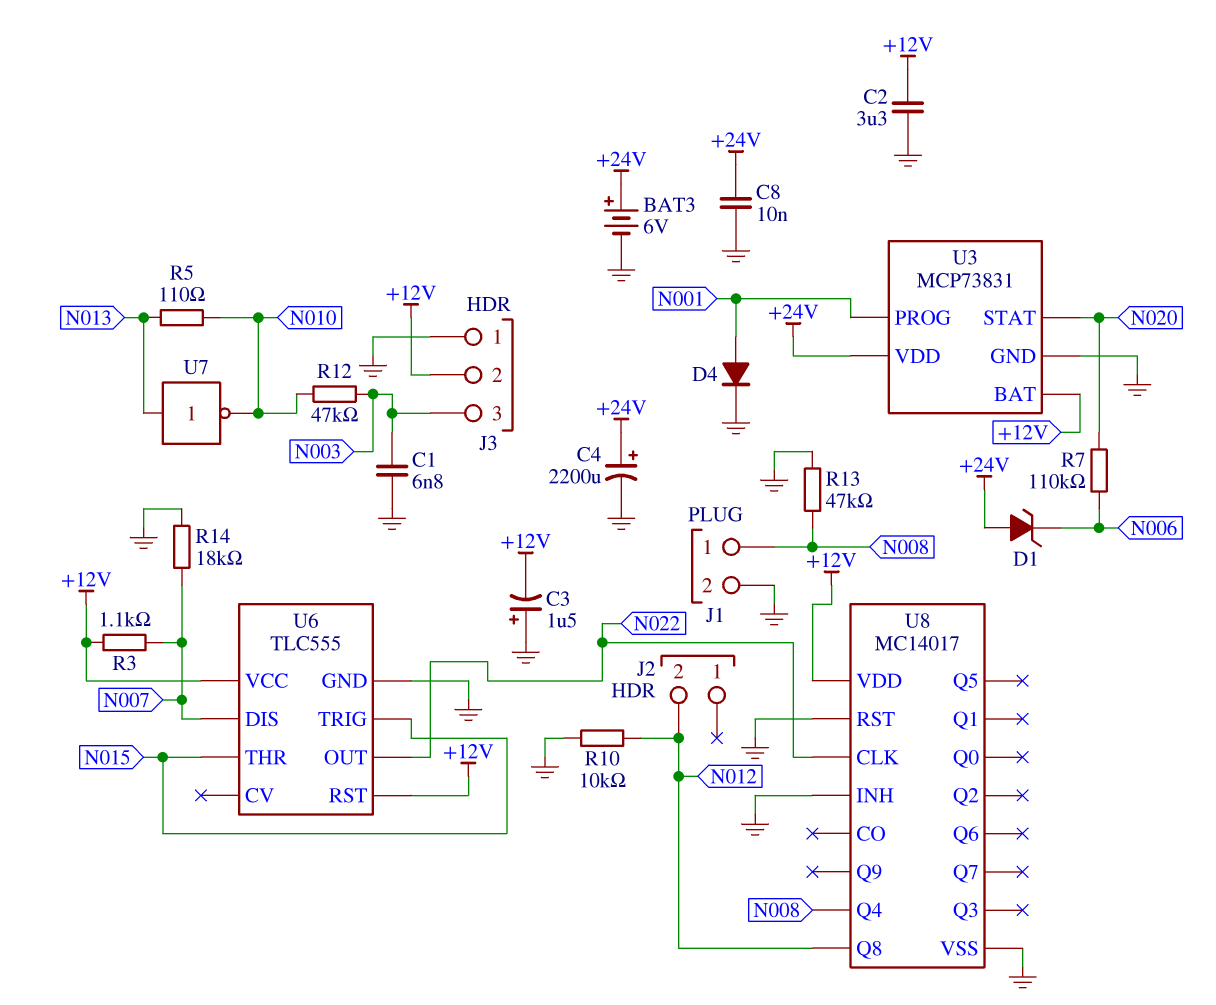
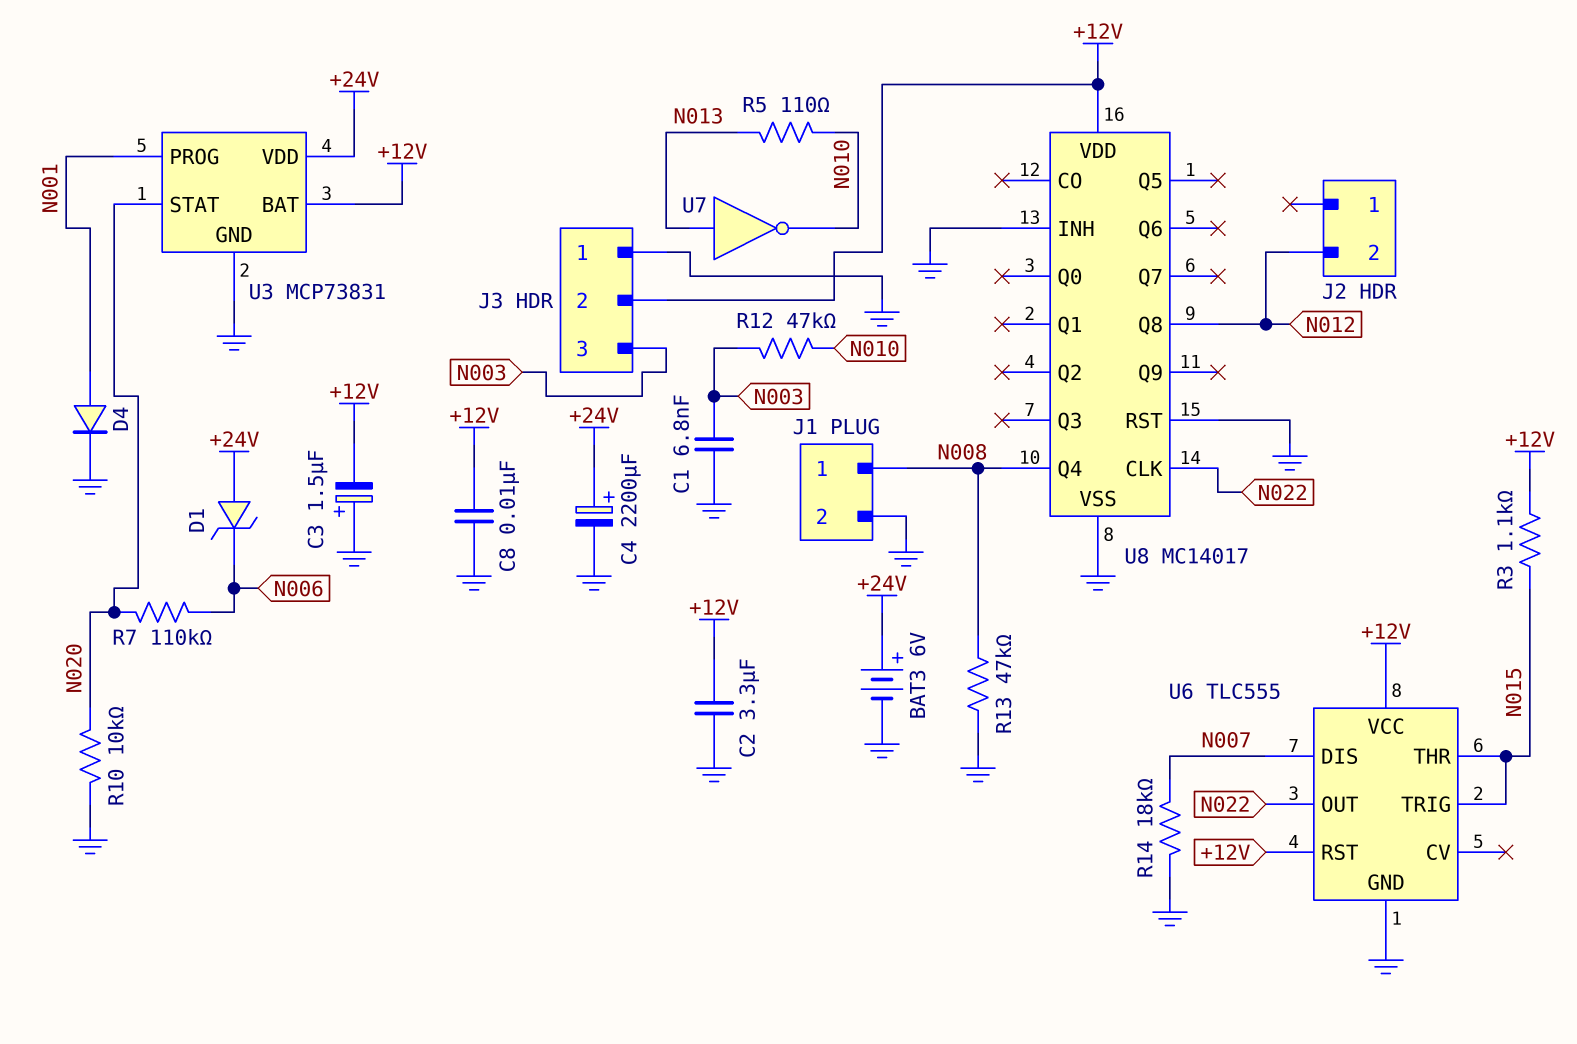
C8: 10nF (+24V, GND) -> 10nF (+12V, GND)
R3: 1.1k (+12V, N007) -> 1.1k (+12V, N015)
R10: 10k (GND, N012) -> 10k (GND, N020)

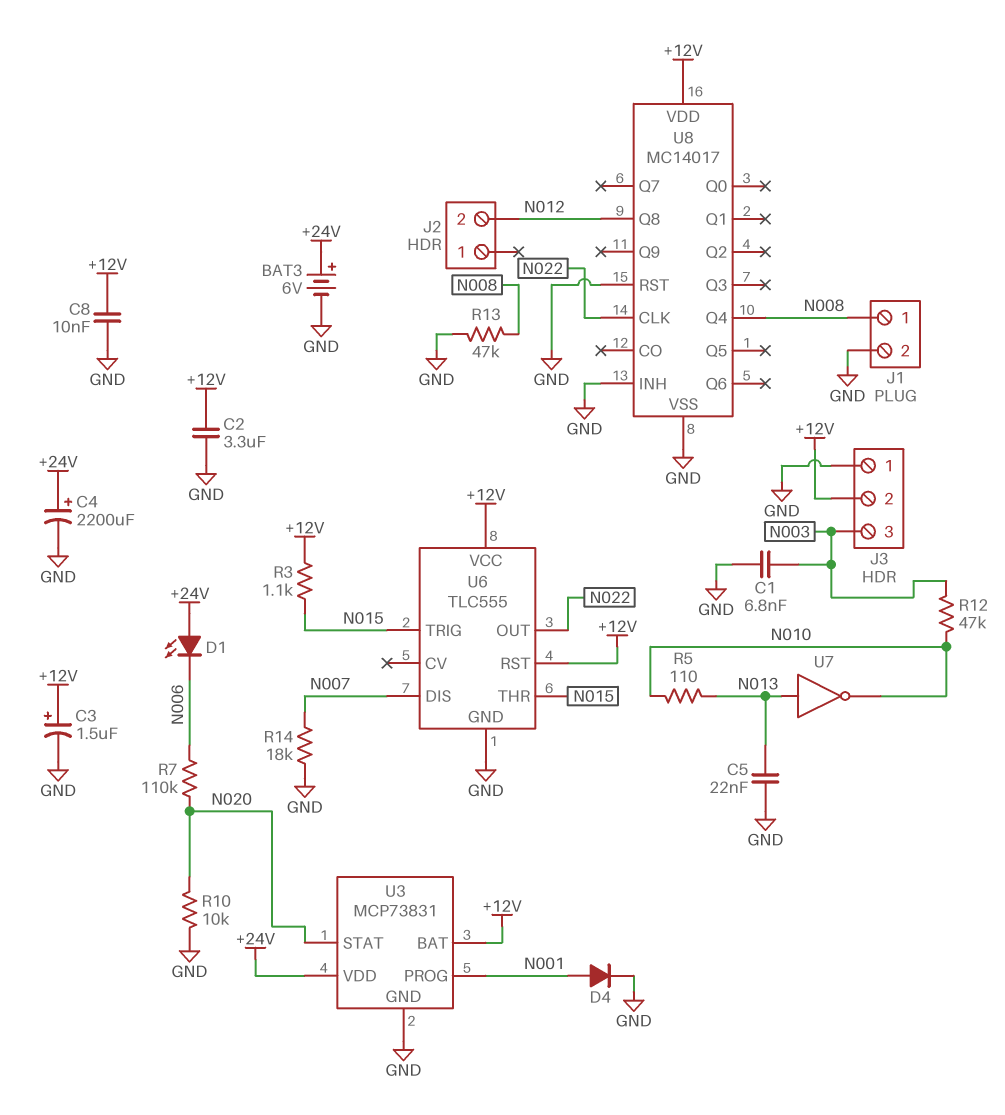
C3: 1.5uF (plus GND, minus +12V) -> 1.5uF (plus +12V, minus GND)
C5: none -> 22nF (GND, N013)
D1: zener (A +24V, K N006) -> LED (A +24V, K N006)

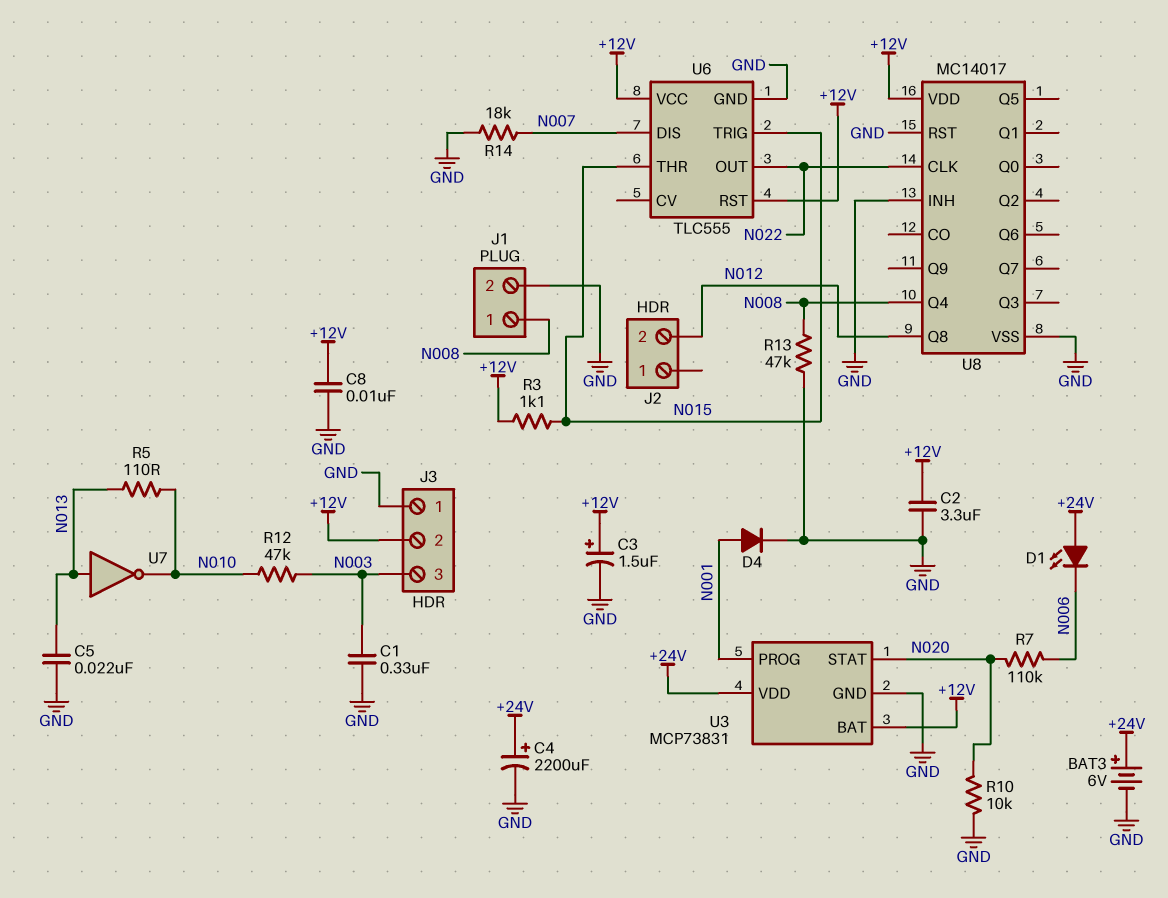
C1: 6.8nF (GND, N003) -> 330nF (GND, N003)

